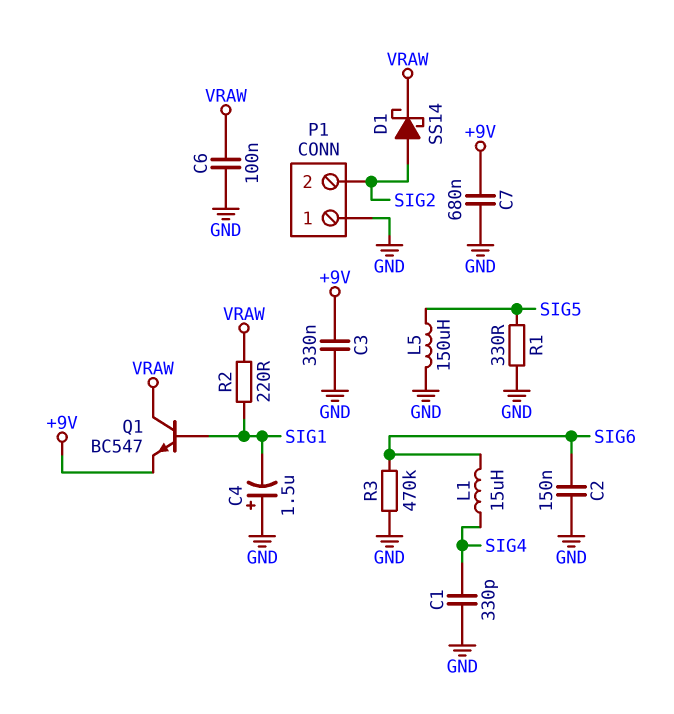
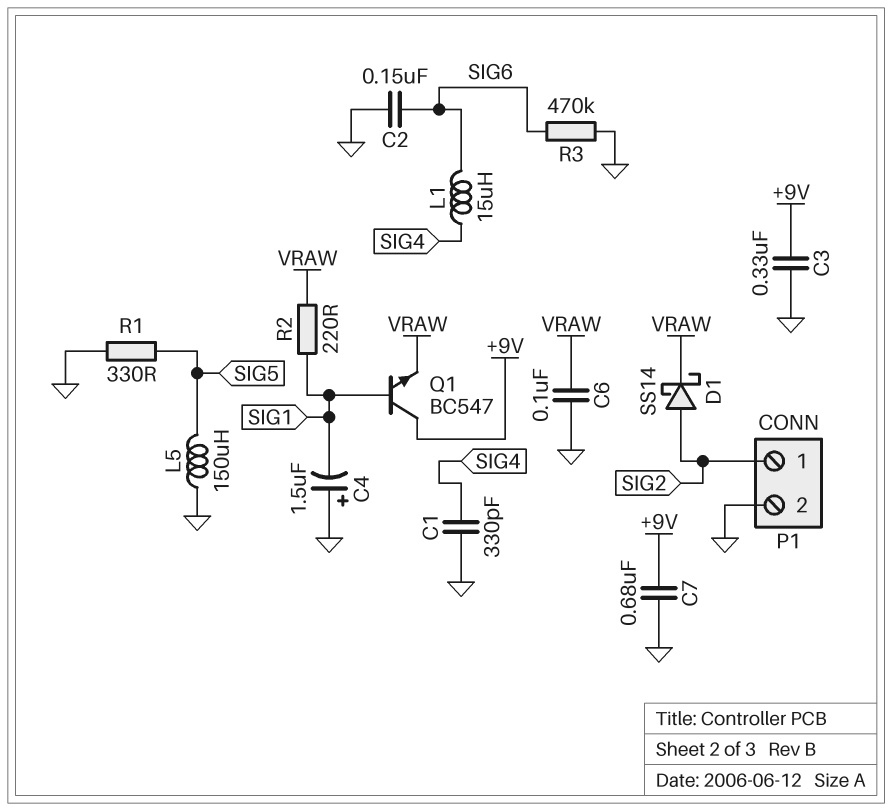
P1 pin 1: GND -> SIG2
P1 pin 2: SIG2 -> GND
Q1: NPN BC547 (B SIG1, C VRAW, E +9V) -> NPN BC547 (B SIG1, C +9V, E VRAW)

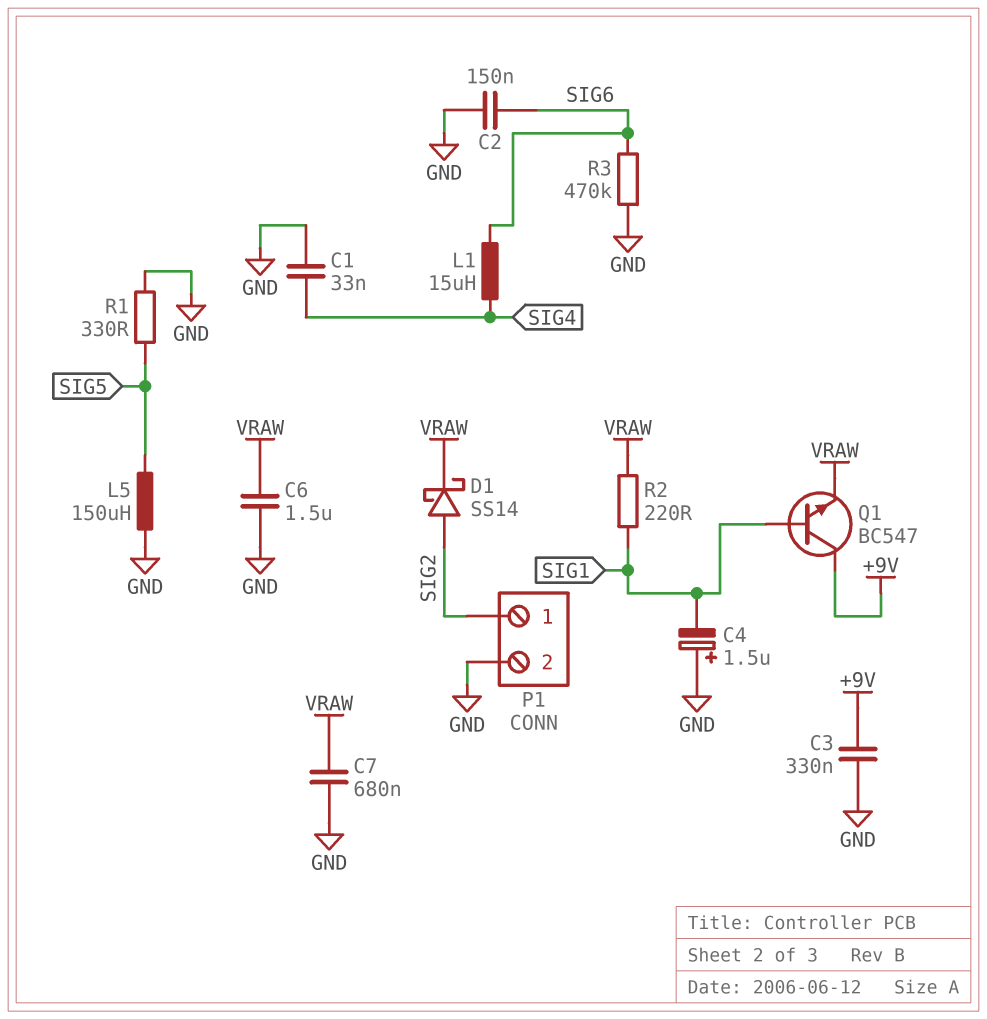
C1: 330pF (GND, SIG4) -> 33nF (GND, SIG4)
C6: 100nF (GND, VRAW) -> 1.5uF (GND, VRAW)
C7: 680nF (+9V, GND) -> 680nF (GND, VRAW)

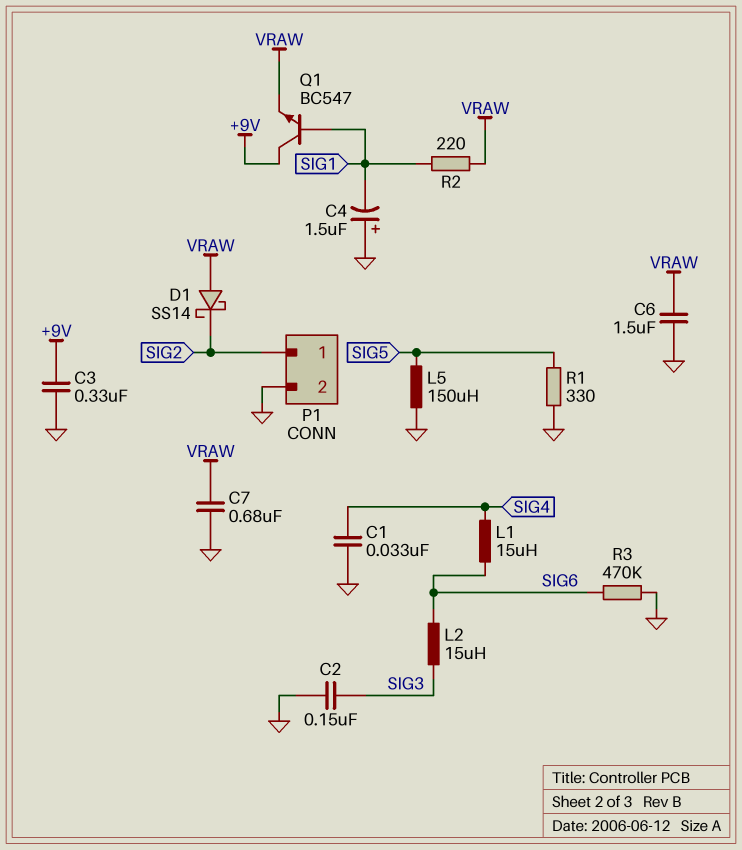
C2: 150nF (GND, SIG6) -> 150nF (GND, SIG3)
D1: schottky SS14 (A SIG2, K VRAW) -> schottky SS14 (A VRAW, K SIG2)
L2: none -> 15uH (SIG3, SIG6)

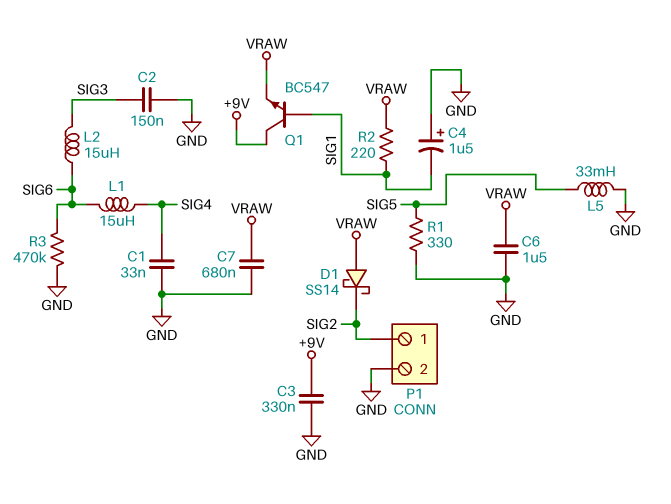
L5: 150uH (GND, SIG5) -> 33mH (GND, SIG5)

